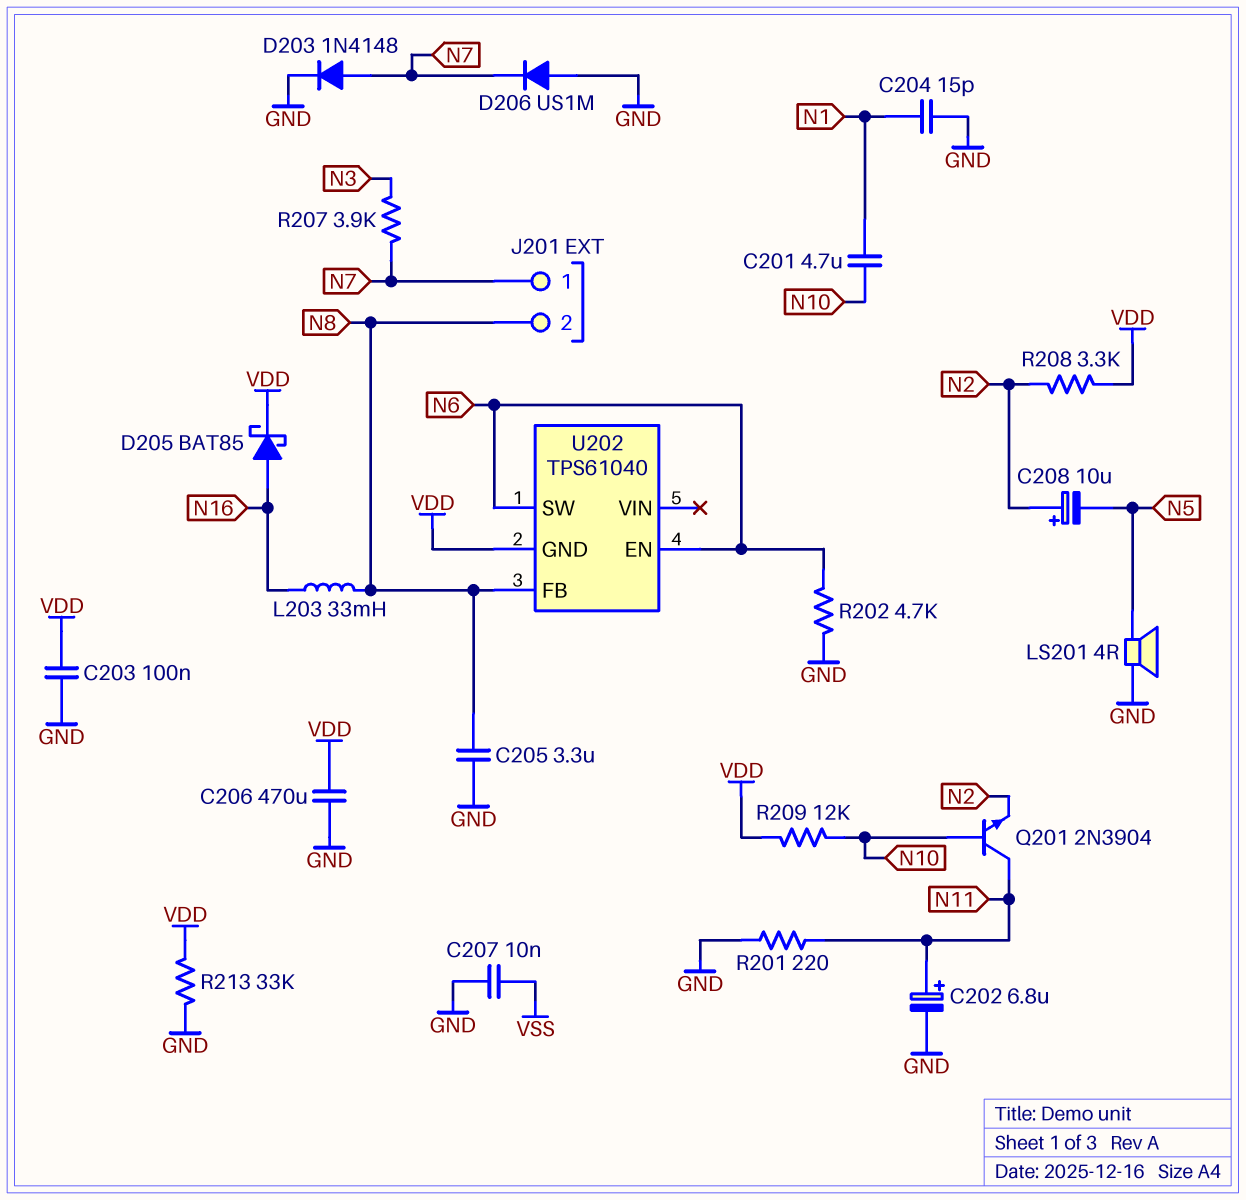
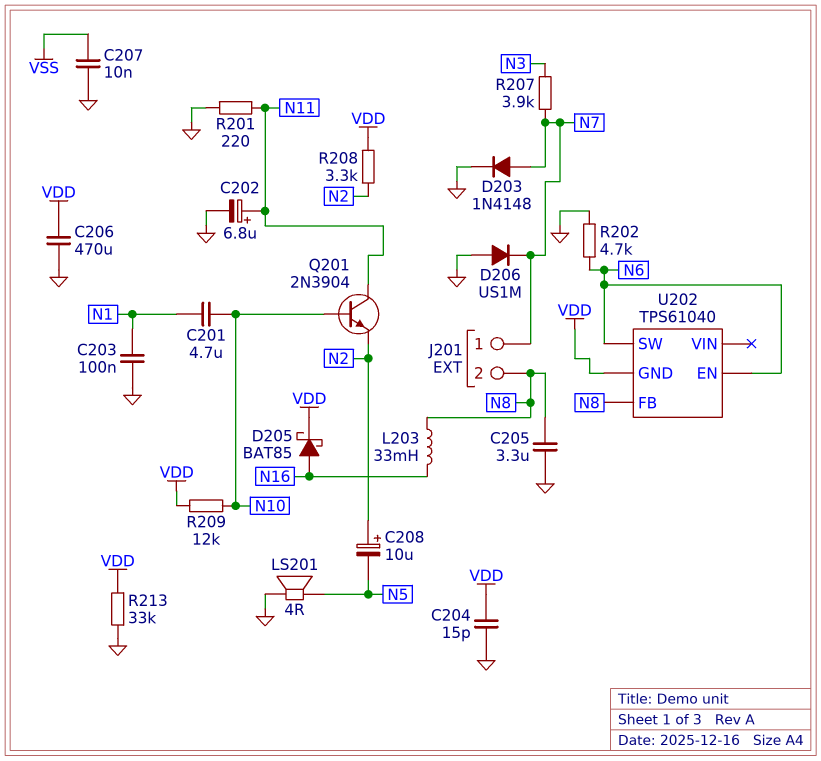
C203: 100nF (GND, VDD) -> 100nF (GND, N1)
C204: 15pF (GND, N1) -> 15pF (GND, VDD)

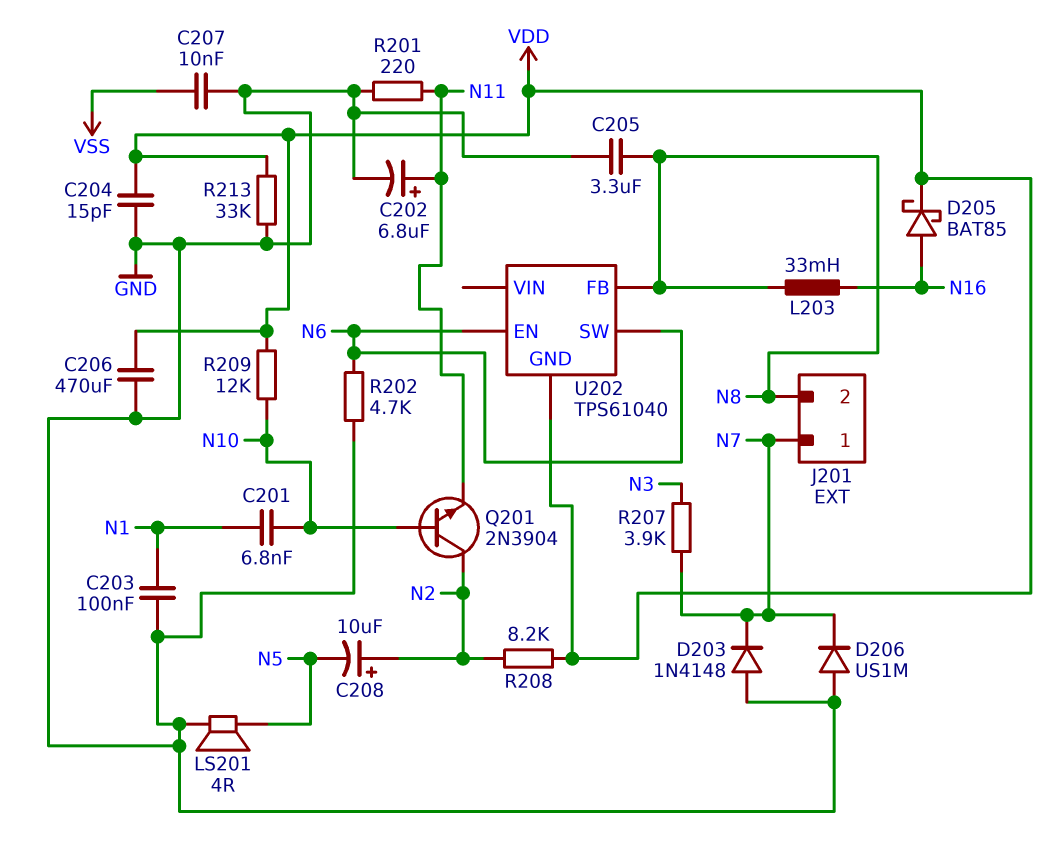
C201: 4.7uF (N1, N10) -> 6.8nF (N1, N10)
D203: diode 1N4148 (A N7, K GND) -> diode 1N4148 (A GND, K N7)
Q201: NPN 2N3904 (B N10, C N11, E N2) -> NPN 2N3904 (B N10, C N2, E N11)
R208: 3.3k (N2, VDD) -> 8.2k (N2, VDD)

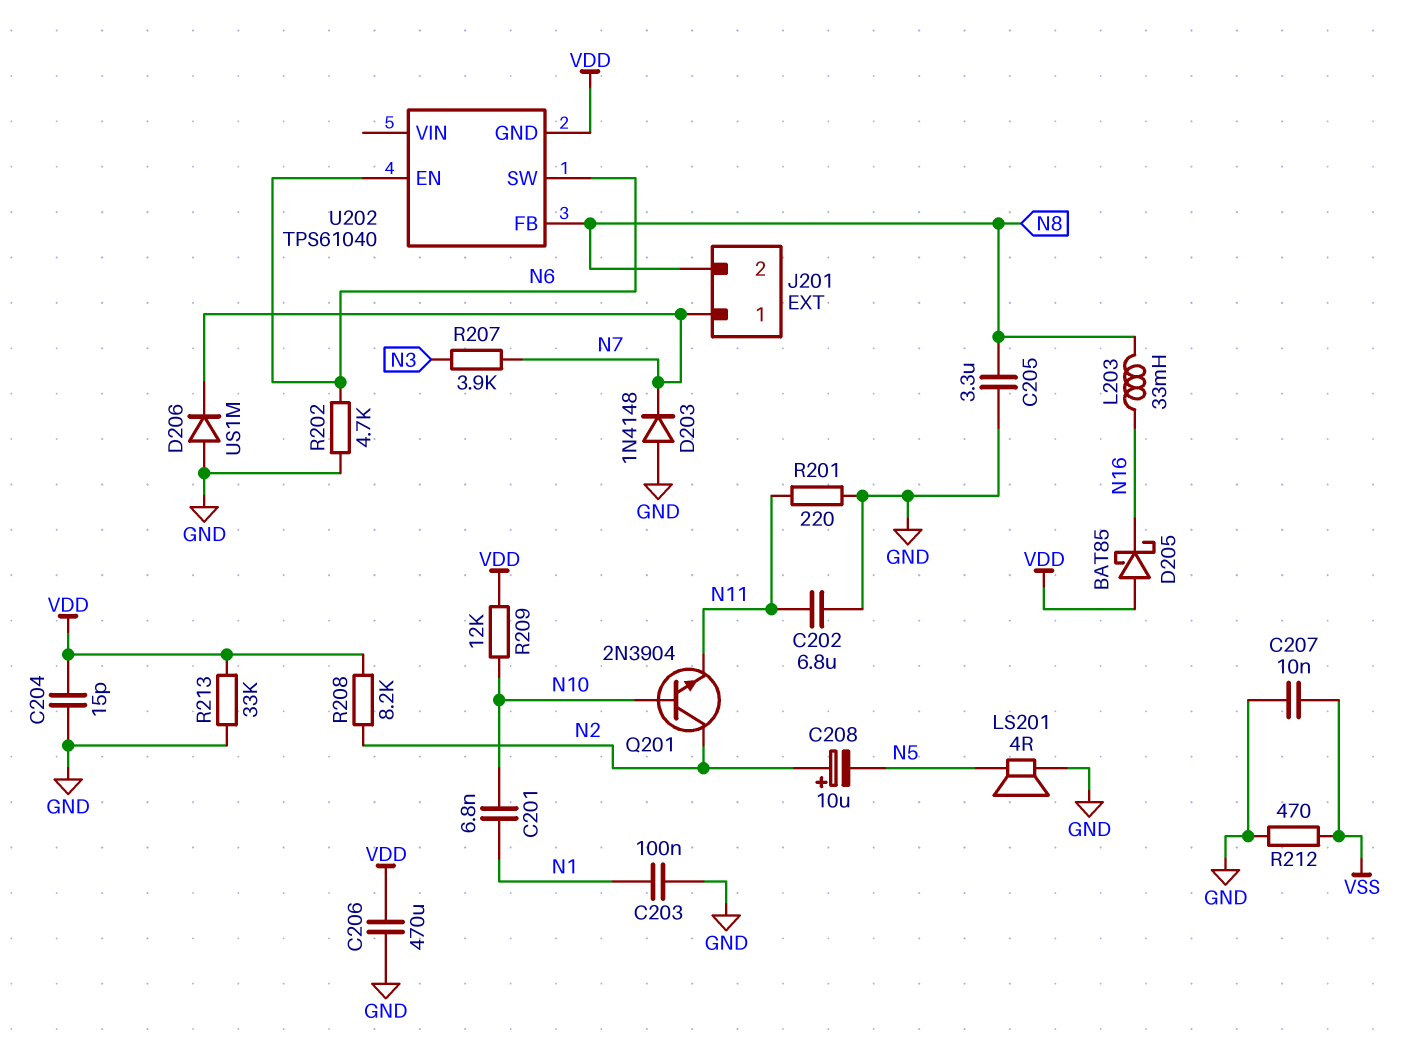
C202: 6.8uF (plus N11, minus GND) -> 6.8uF (GND, N11)
D205: schottky BAT85 (A N16, K VDD) -> schottky BAT85 (A VDD, K N16)
R212: none -> 470 (GND, VSS)

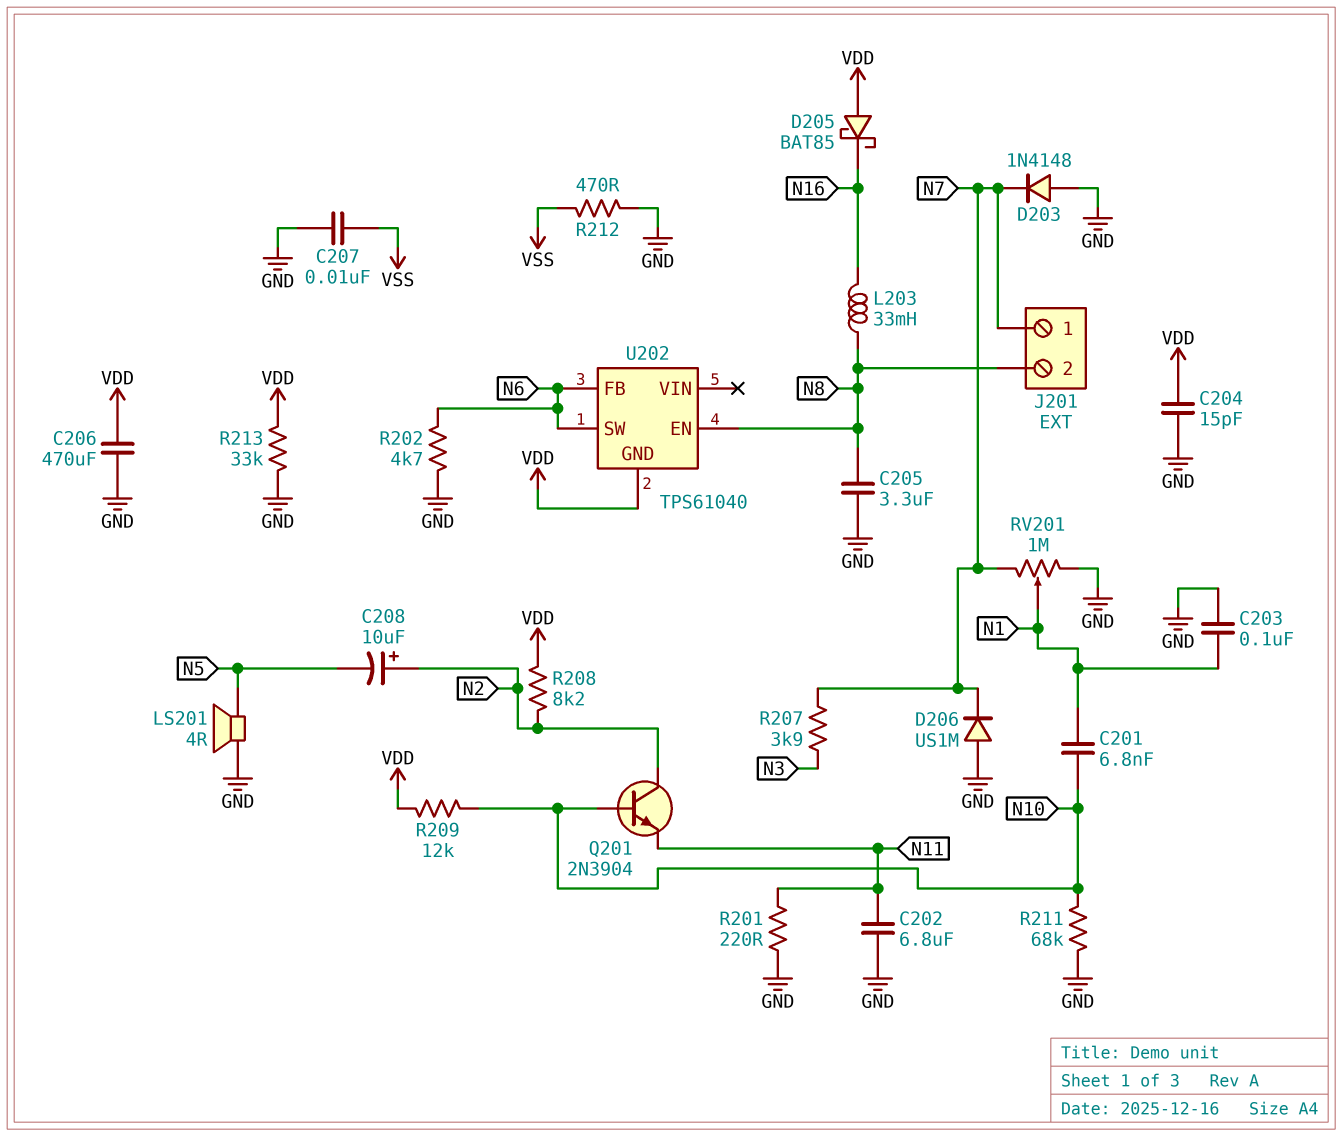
R211: none -> 68k (GND, N10)
RV201: none -> 1M (GND, N7, wiper N1)
U202 pin EN: N6 -> N8
U202 pin FB: N8 -> N6

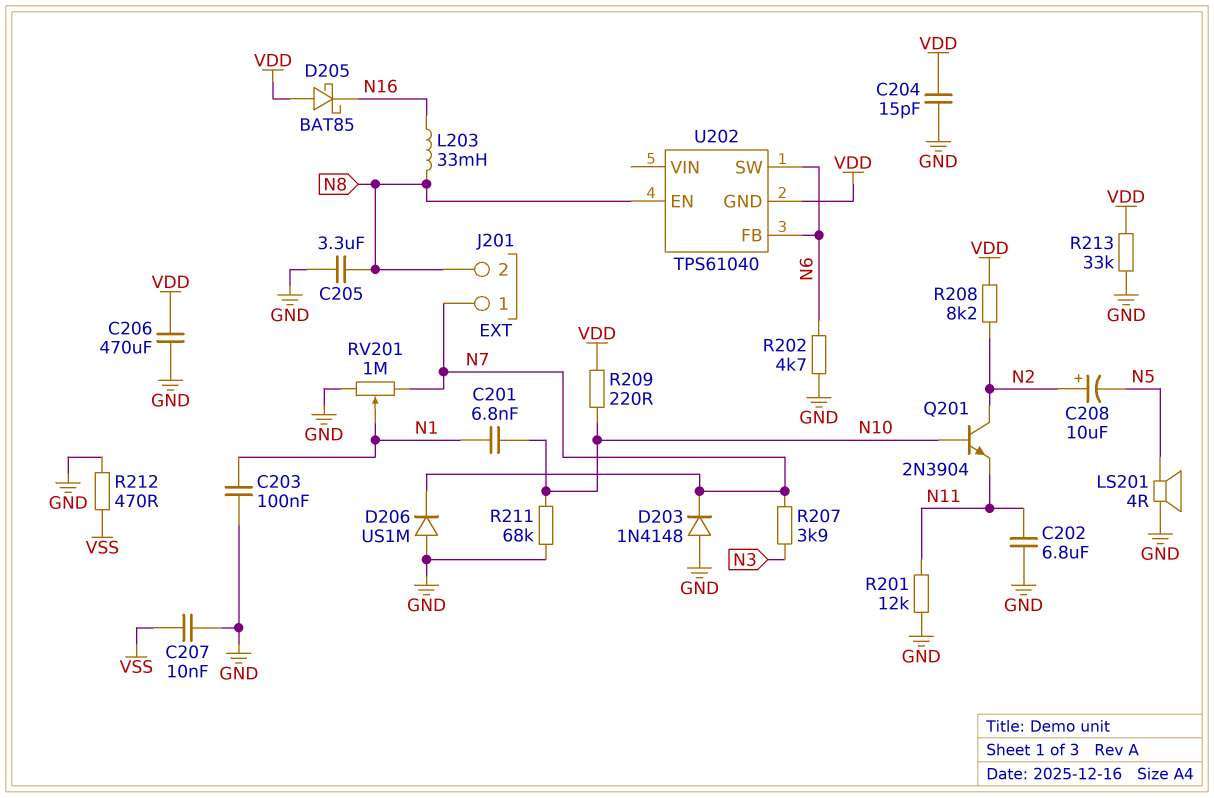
R201: 220 (GND, N11) -> 12k (GND, N11)
R209: 12k (N10, VDD) -> 220 (N10, VDD)

